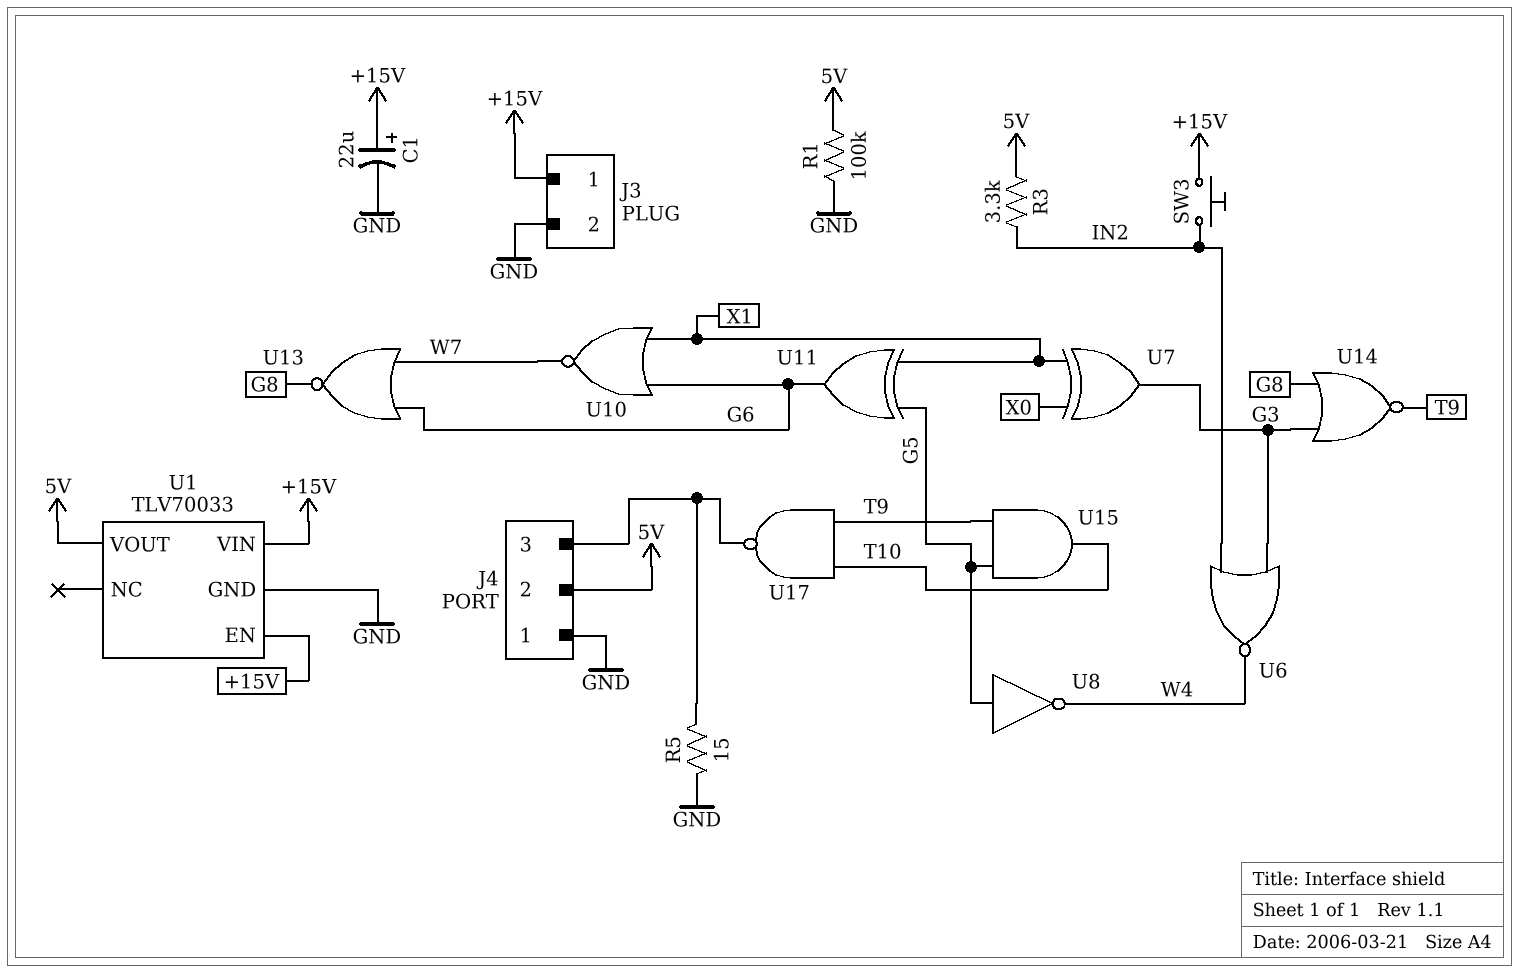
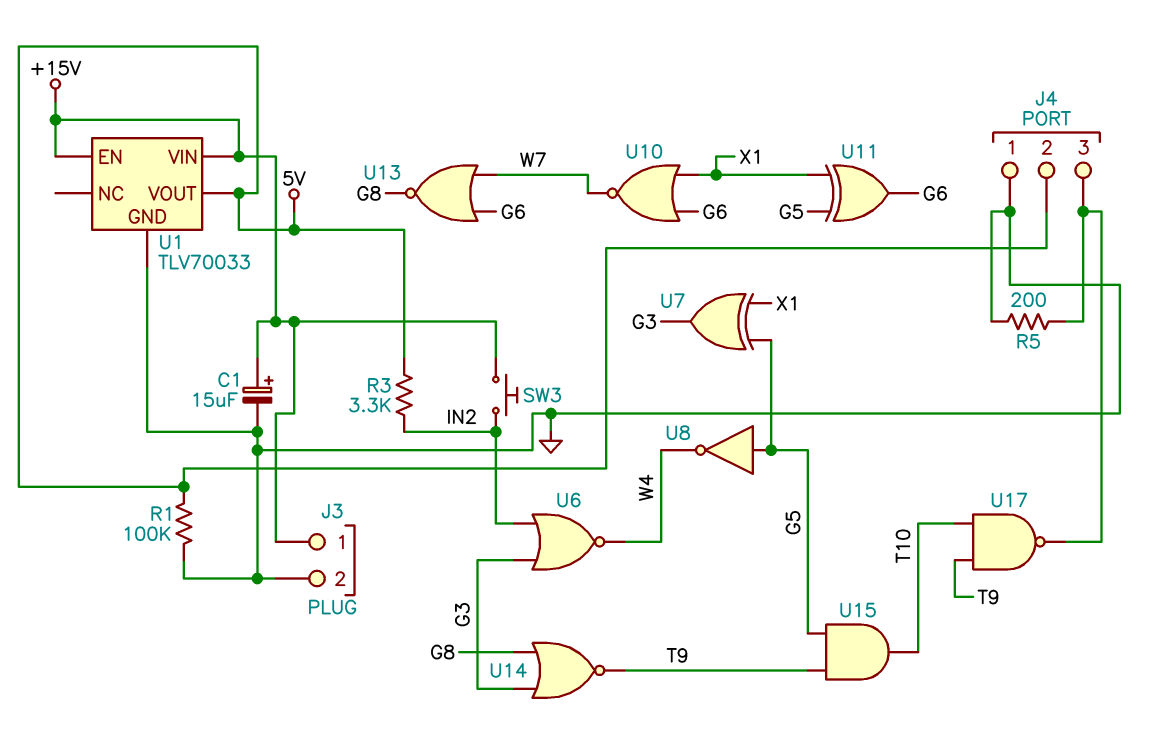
C1: 22uF (plus +15V, minus GND) -> 15uF (plus +15V, minus GND)
R5: 15 (GND, J4/3) -> 200 (GND, J4/3)
U7: XOR (in X0, in X1, out G3) -> XOR (in G5, in X1, out G3)

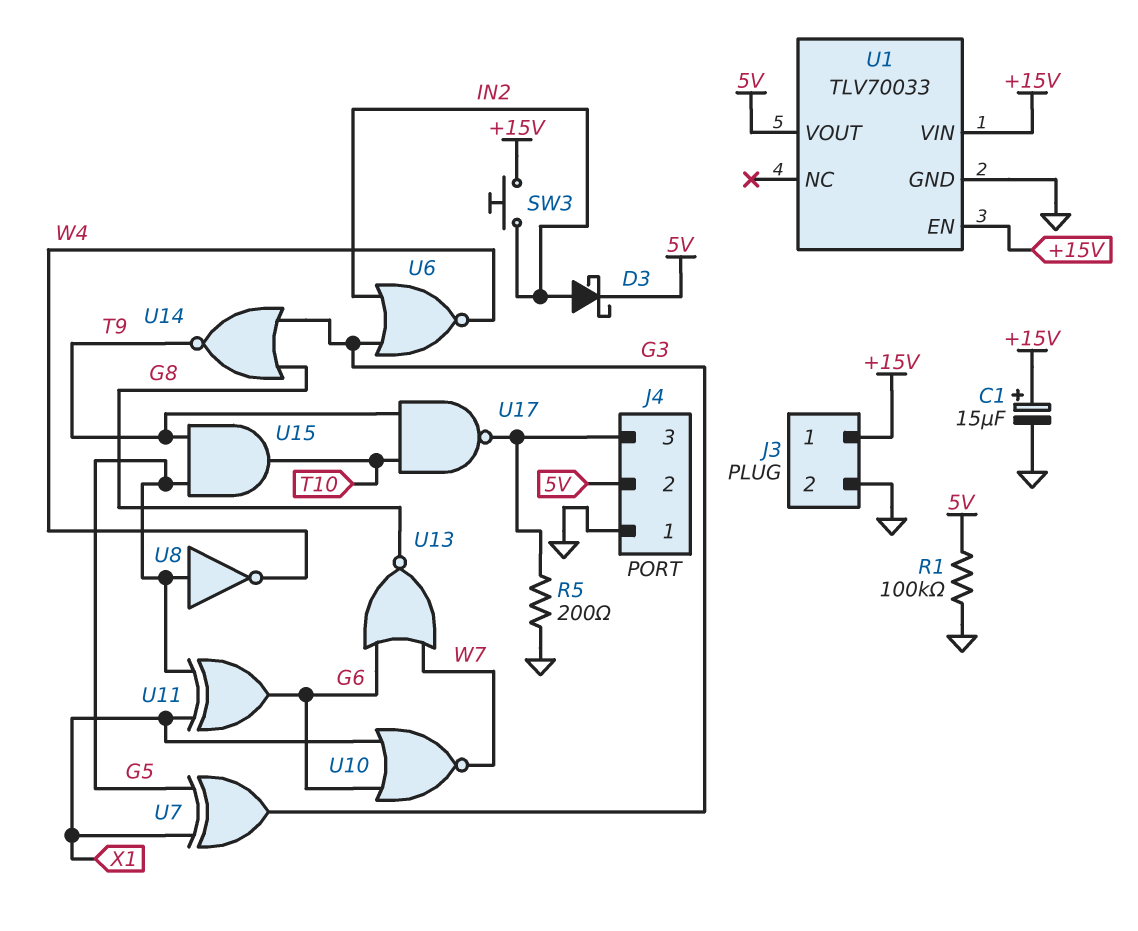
D3: none -> schottky (A IN2, K 5V)
R3: 3.3k (5V, IN2) -> none

